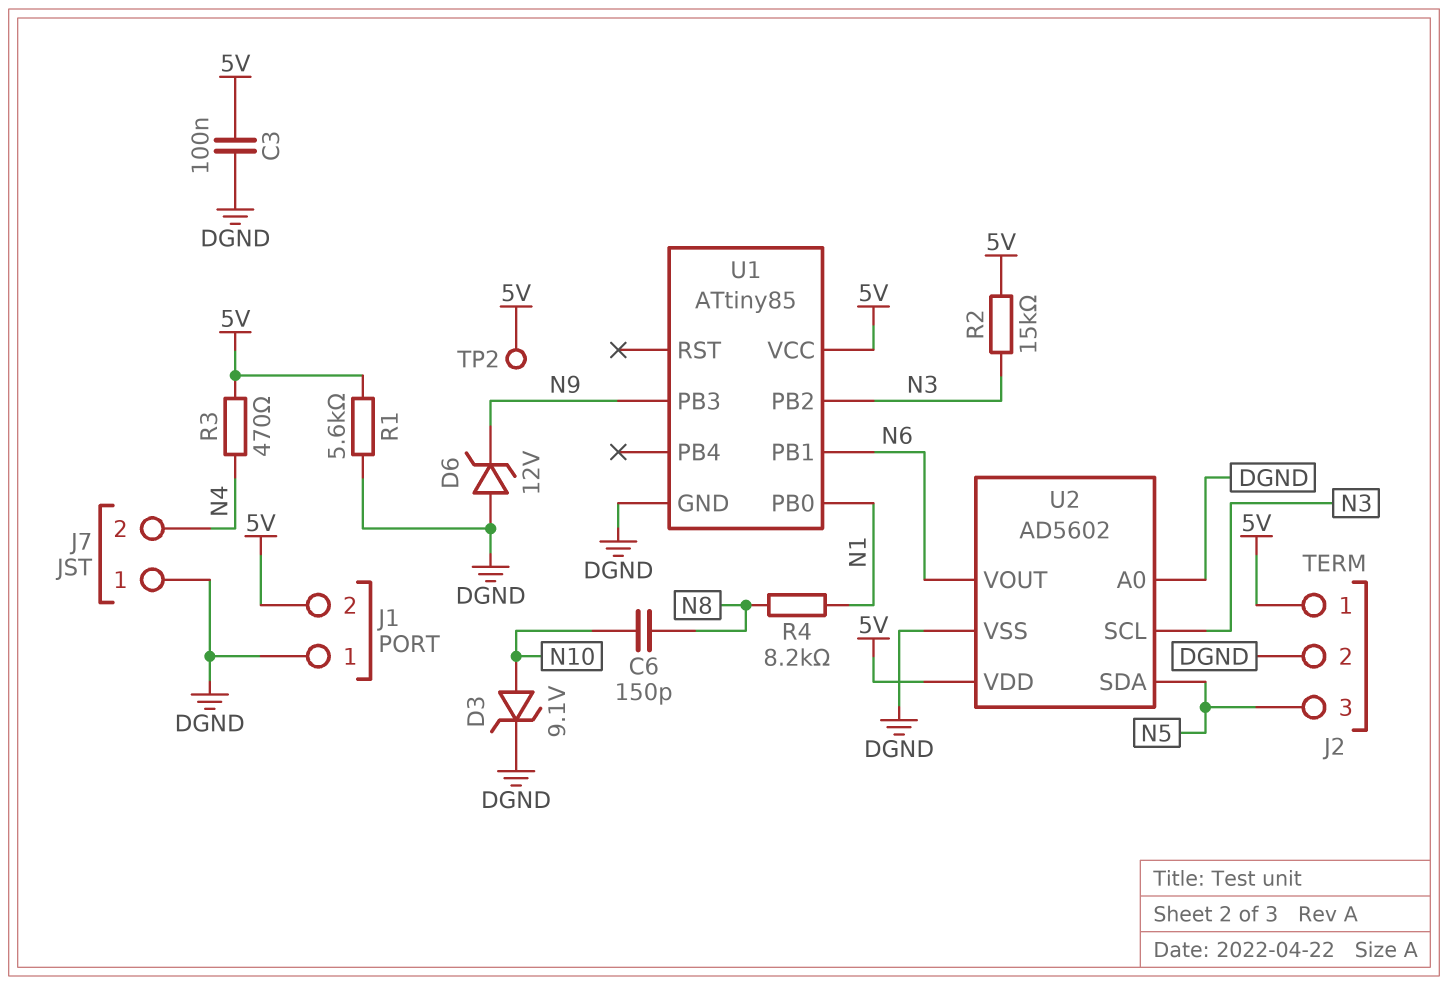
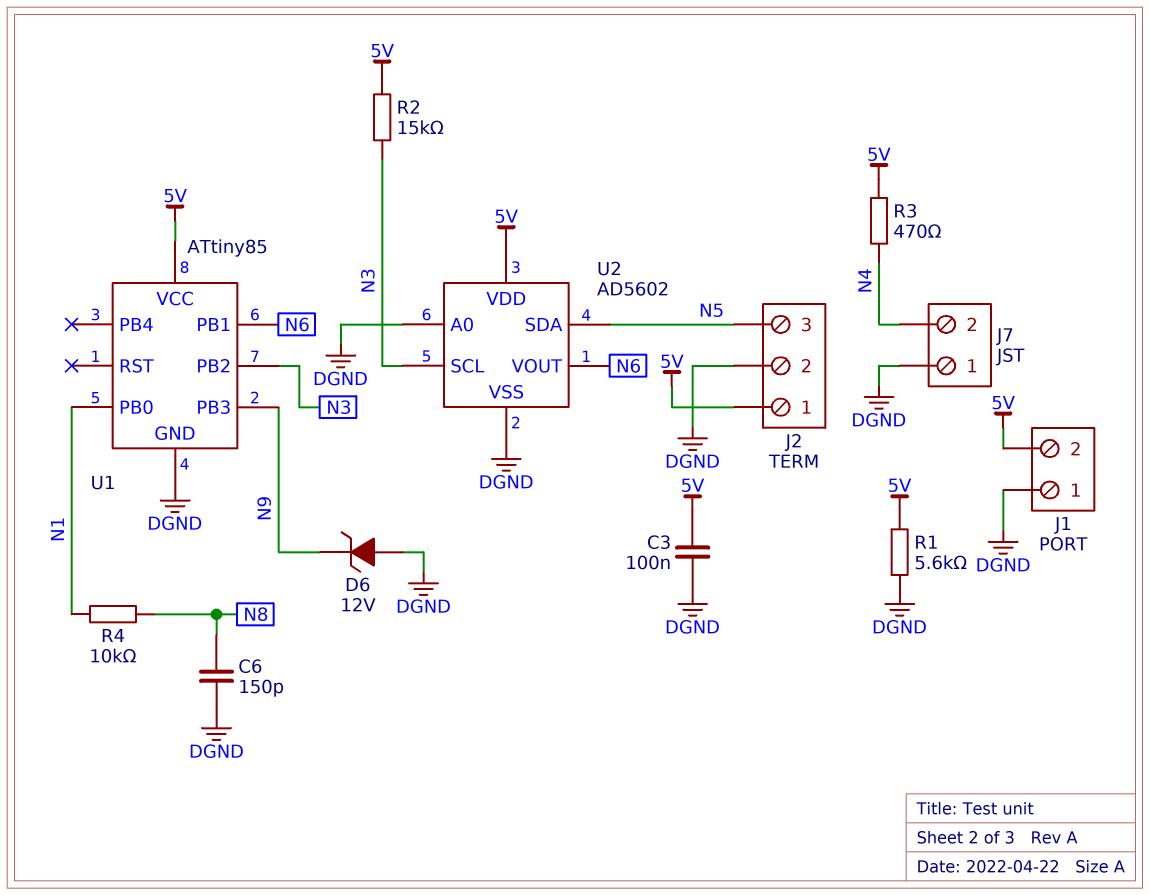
C6: 150pF (N8, N10) -> 150pF (DGND, N8)
D3: zener 9.1V (A N10, K DGND) -> none
R4: 8.2k (N1, N8) -> 10k (N1, N8)
TP2: test point (5V) -> none

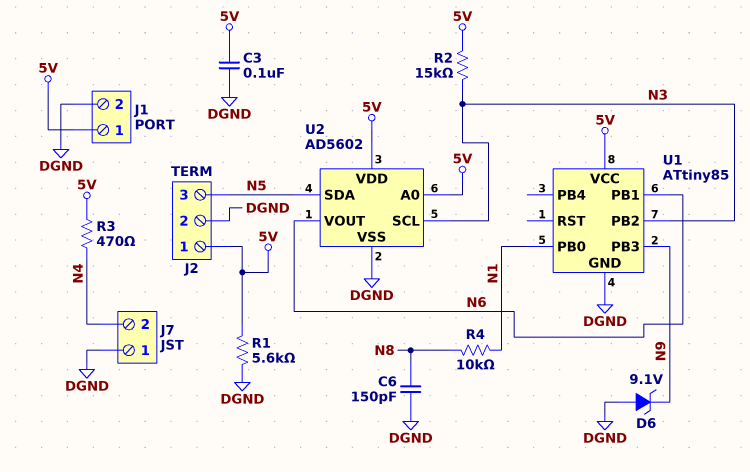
D6: zener 12V (A DGND, K N9) -> zener 9.1V (A DGND, K N9)
J1 pin 1: DGND -> 5V
J1 pin 2: 5V -> DGND
U2 pin A0: DGND -> 5V

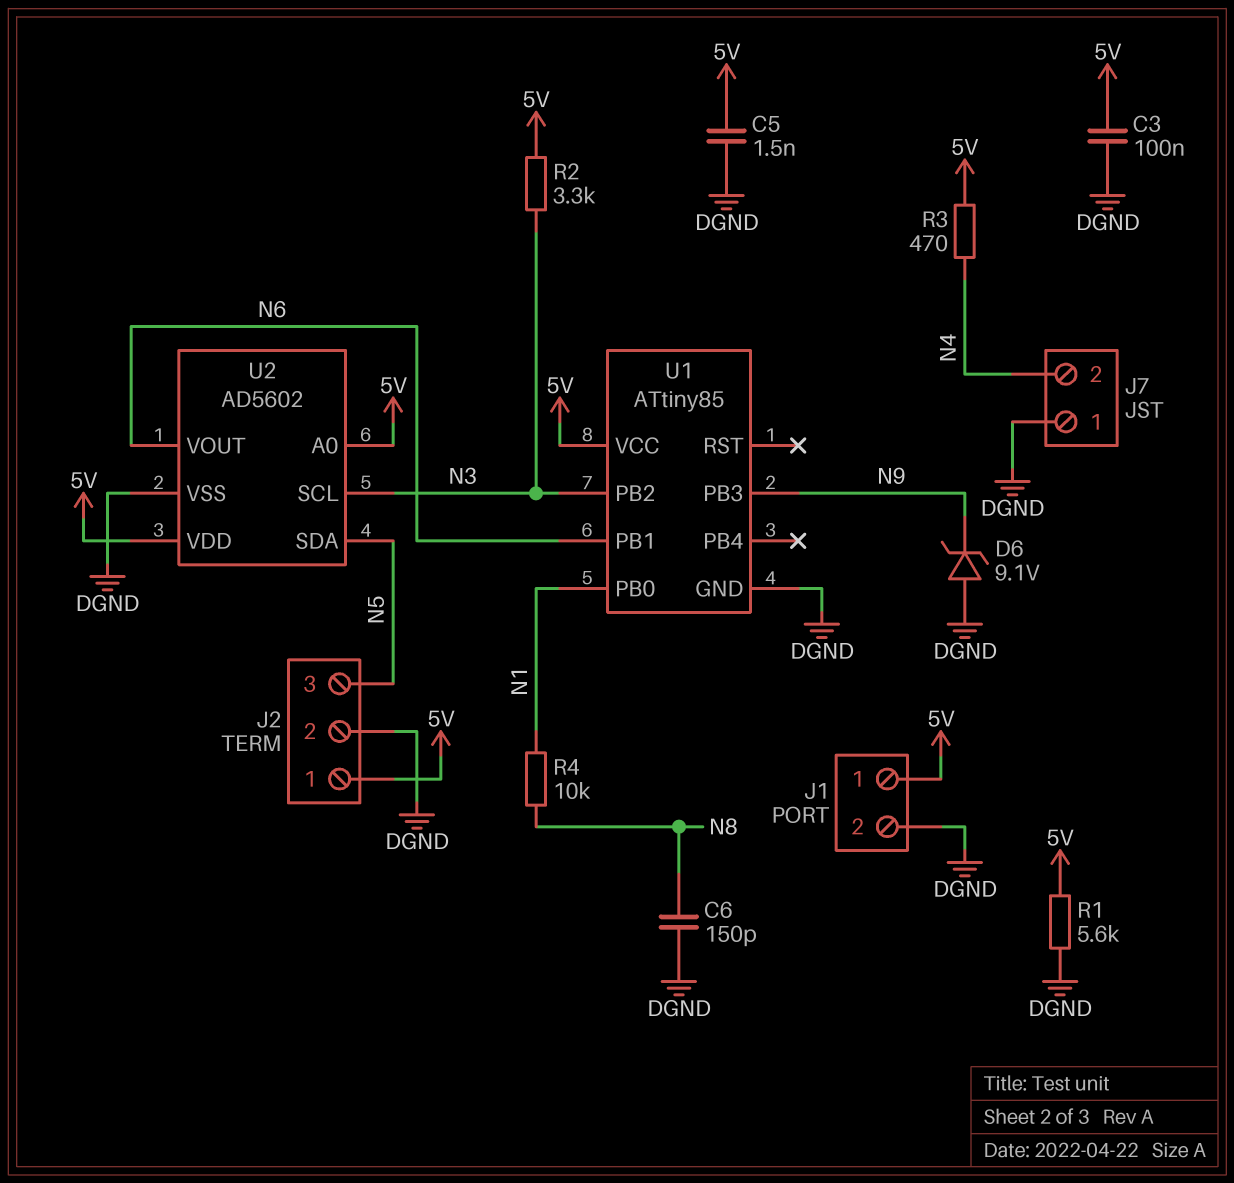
C5: none -> 1.5nF (5V, DGND)
R2: 15k (5V, N3) -> 3.3k (5V, N3)

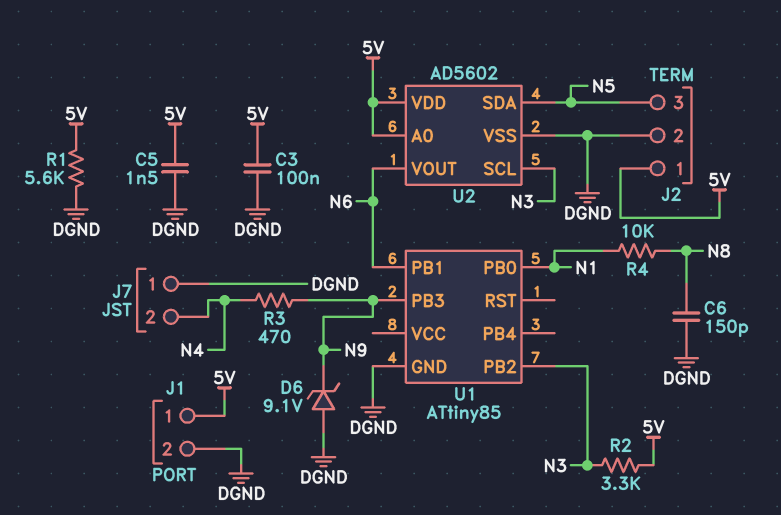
R3: 470 (5V, N4) -> 470 (N4, N9)
U1 pin VCC: 5V -> none

